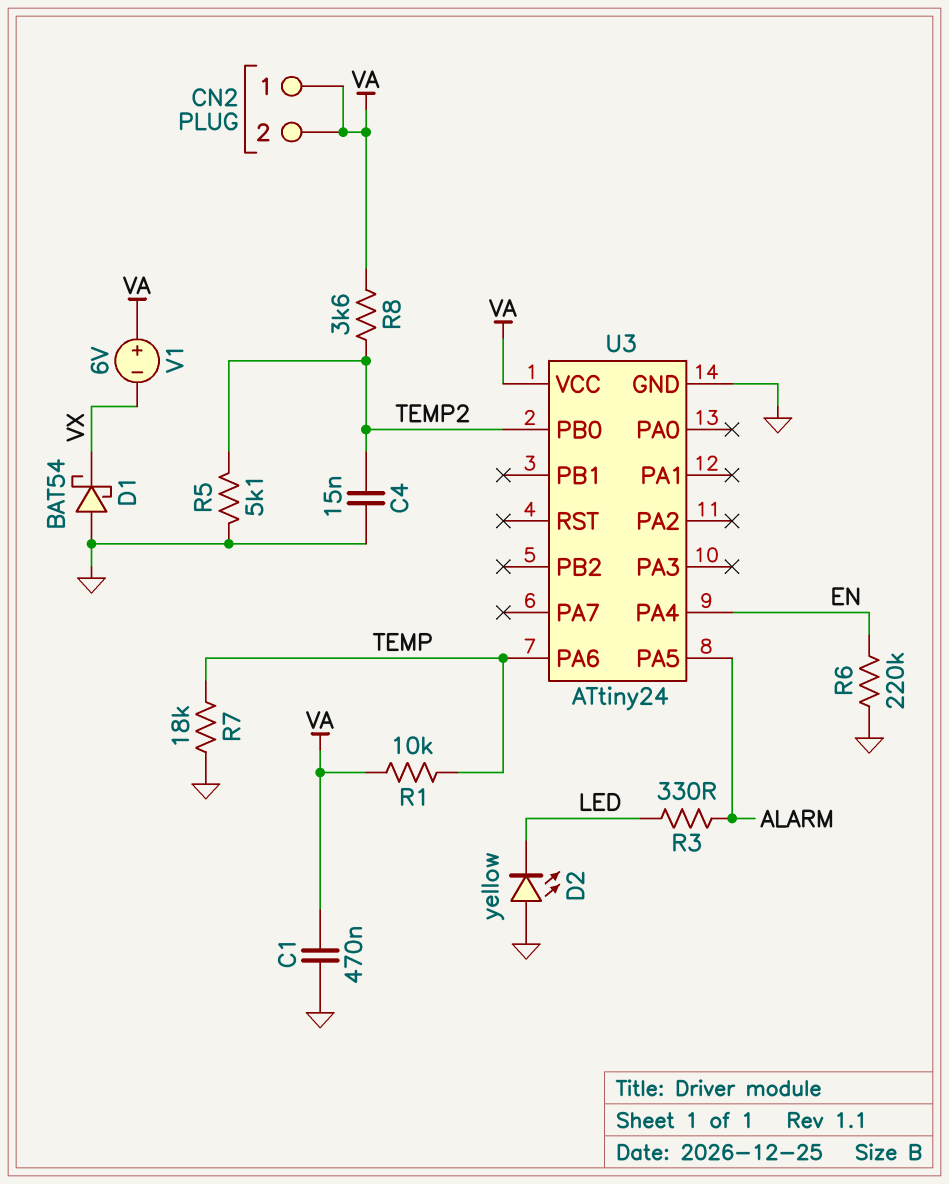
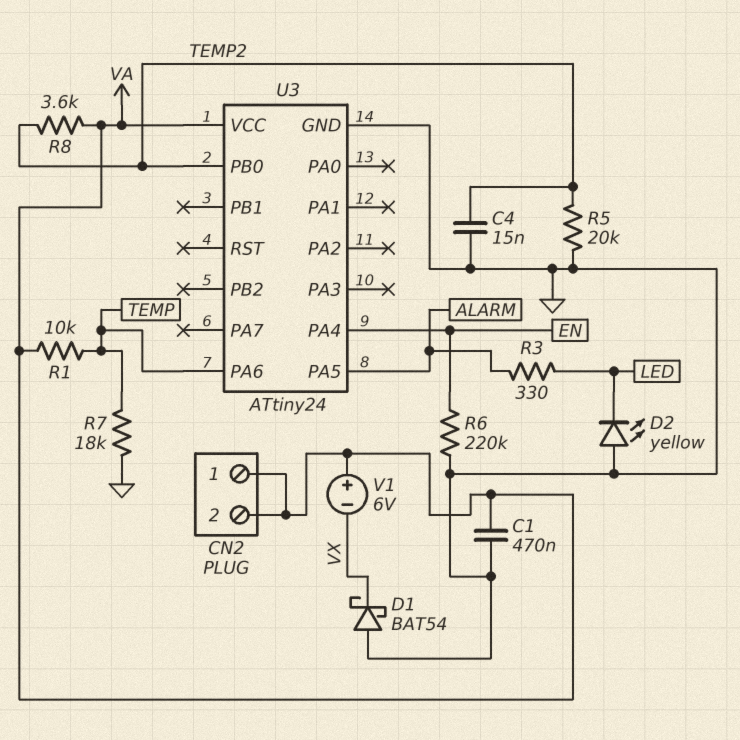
R5: 5.1k (GND, TEMP2) -> 20k (GND, TEMP2)

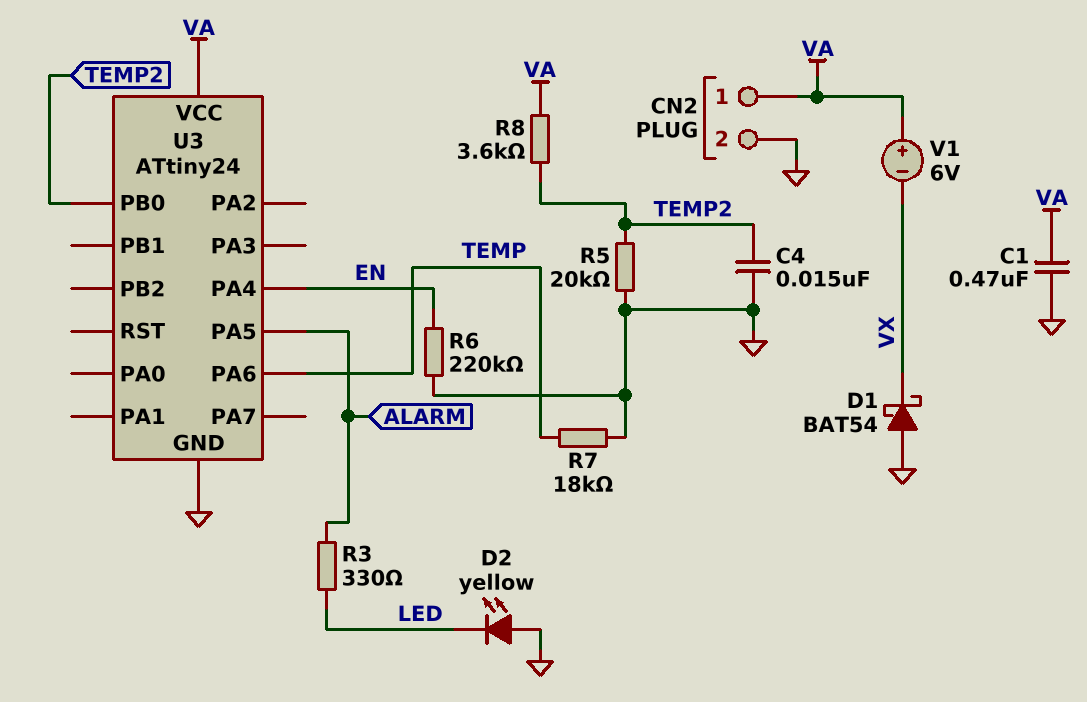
CN2 pin 2: VA -> GND
R1: 10k (TEMP, VA) -> none

